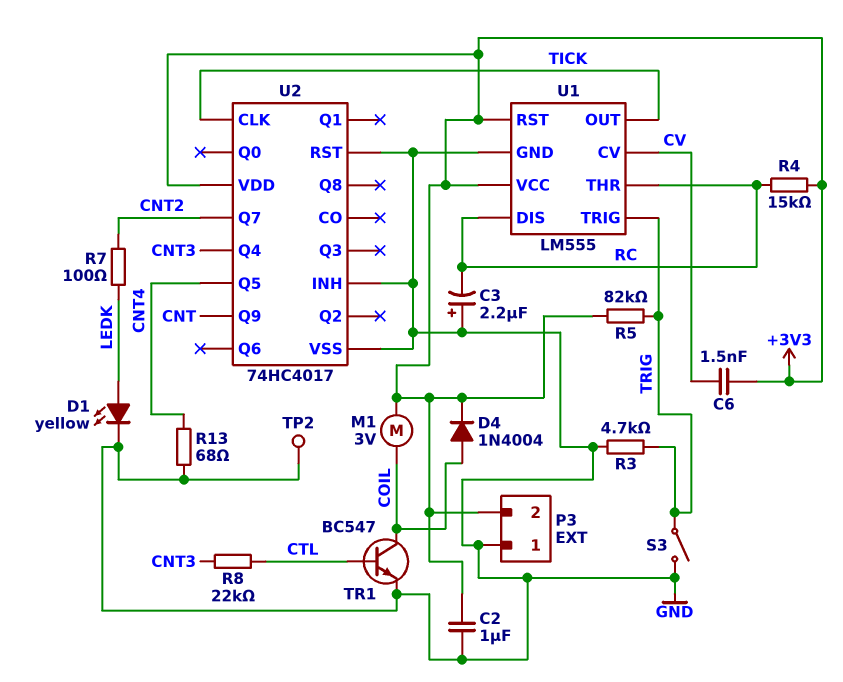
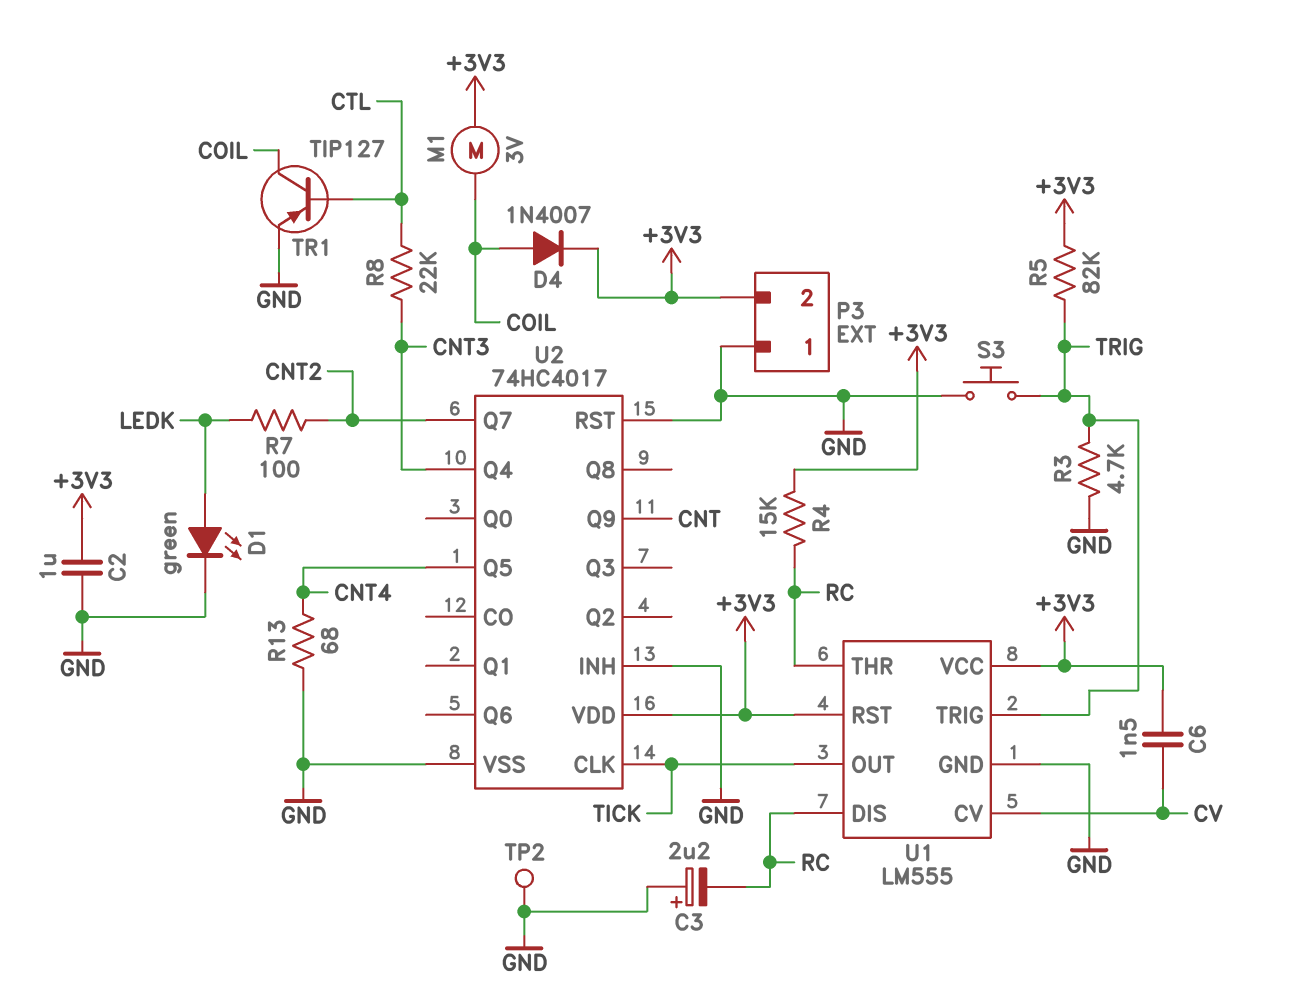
D1: LED yellow (A LEDK, K GND) -> LED green (A LEDK, K GND)
D4: diode 1N4004 (A COIL, K +3V3) -> diode 1N4007 (A COIL, K +3V3)
S3: switch (GND, TRIG) -> button (GND, TRIG)
TR1: NPN BC547 (B CTL, C COIL, E GND) -> PNP TIP127 (B CTL, C COIL, E GND)

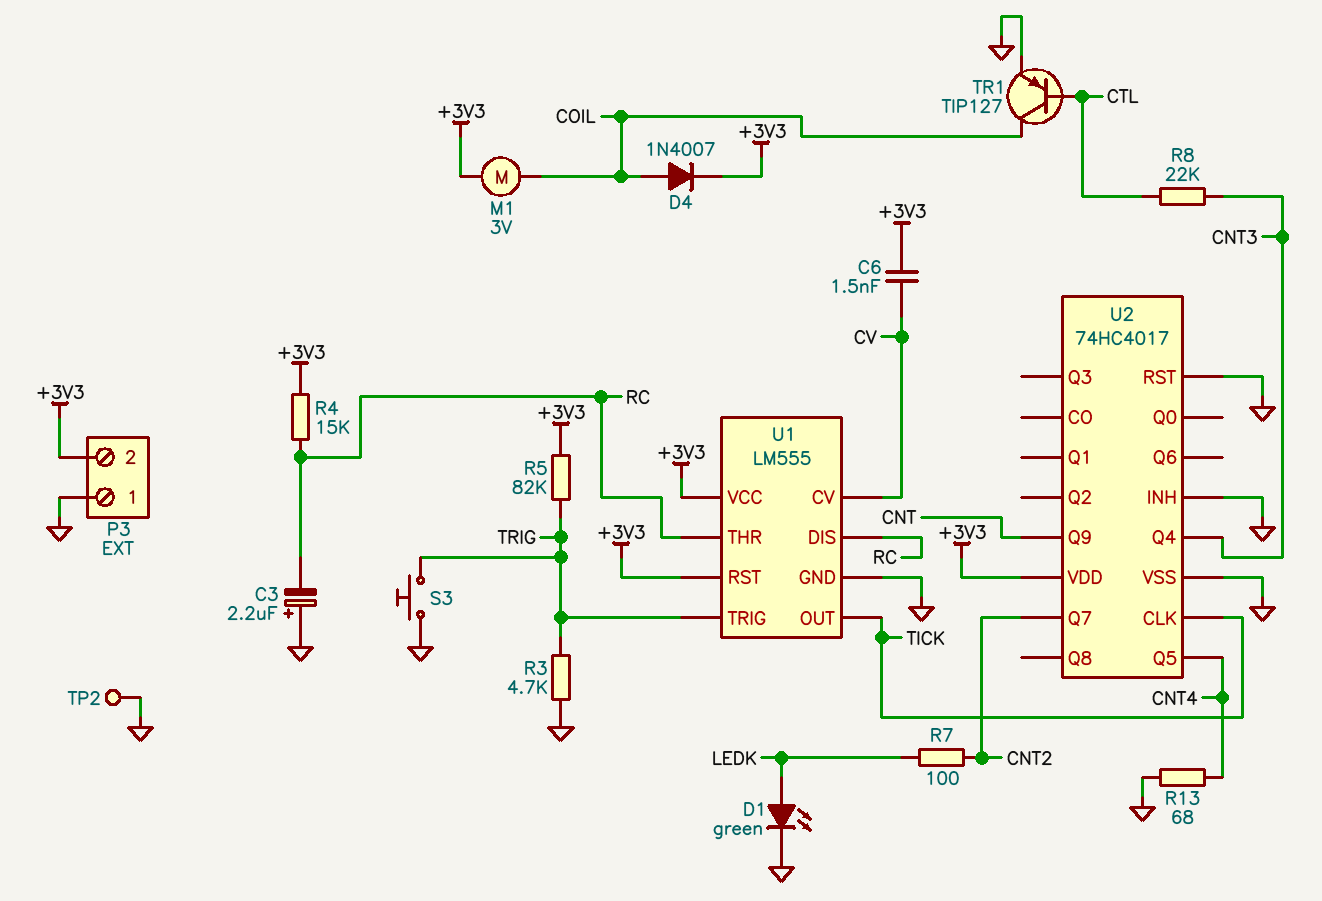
C2: 1uF (+3V3, GND) -> none

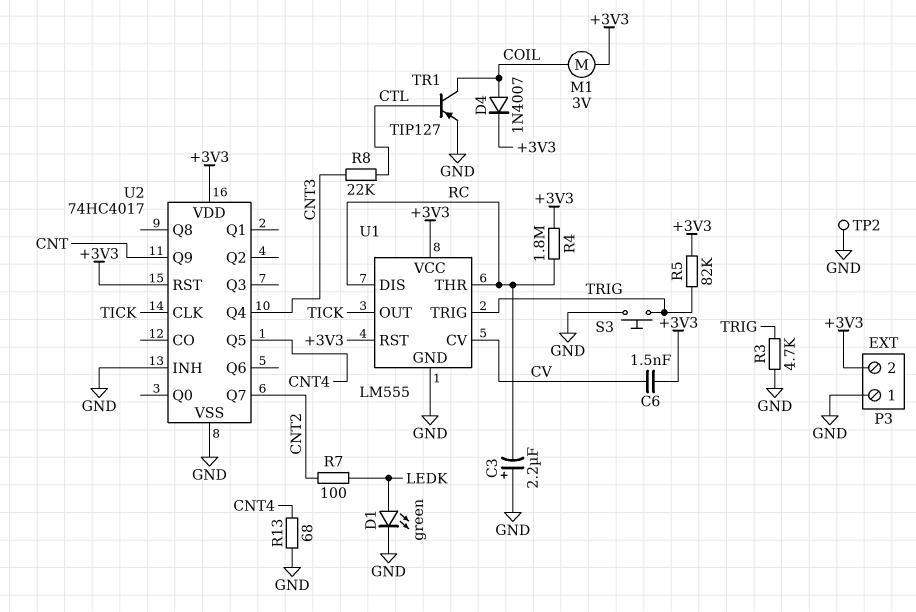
R4: 15k (+3V3, RC) -> 1.8M (+3V3, RC)
U2 pin RST: GND -> +3V3

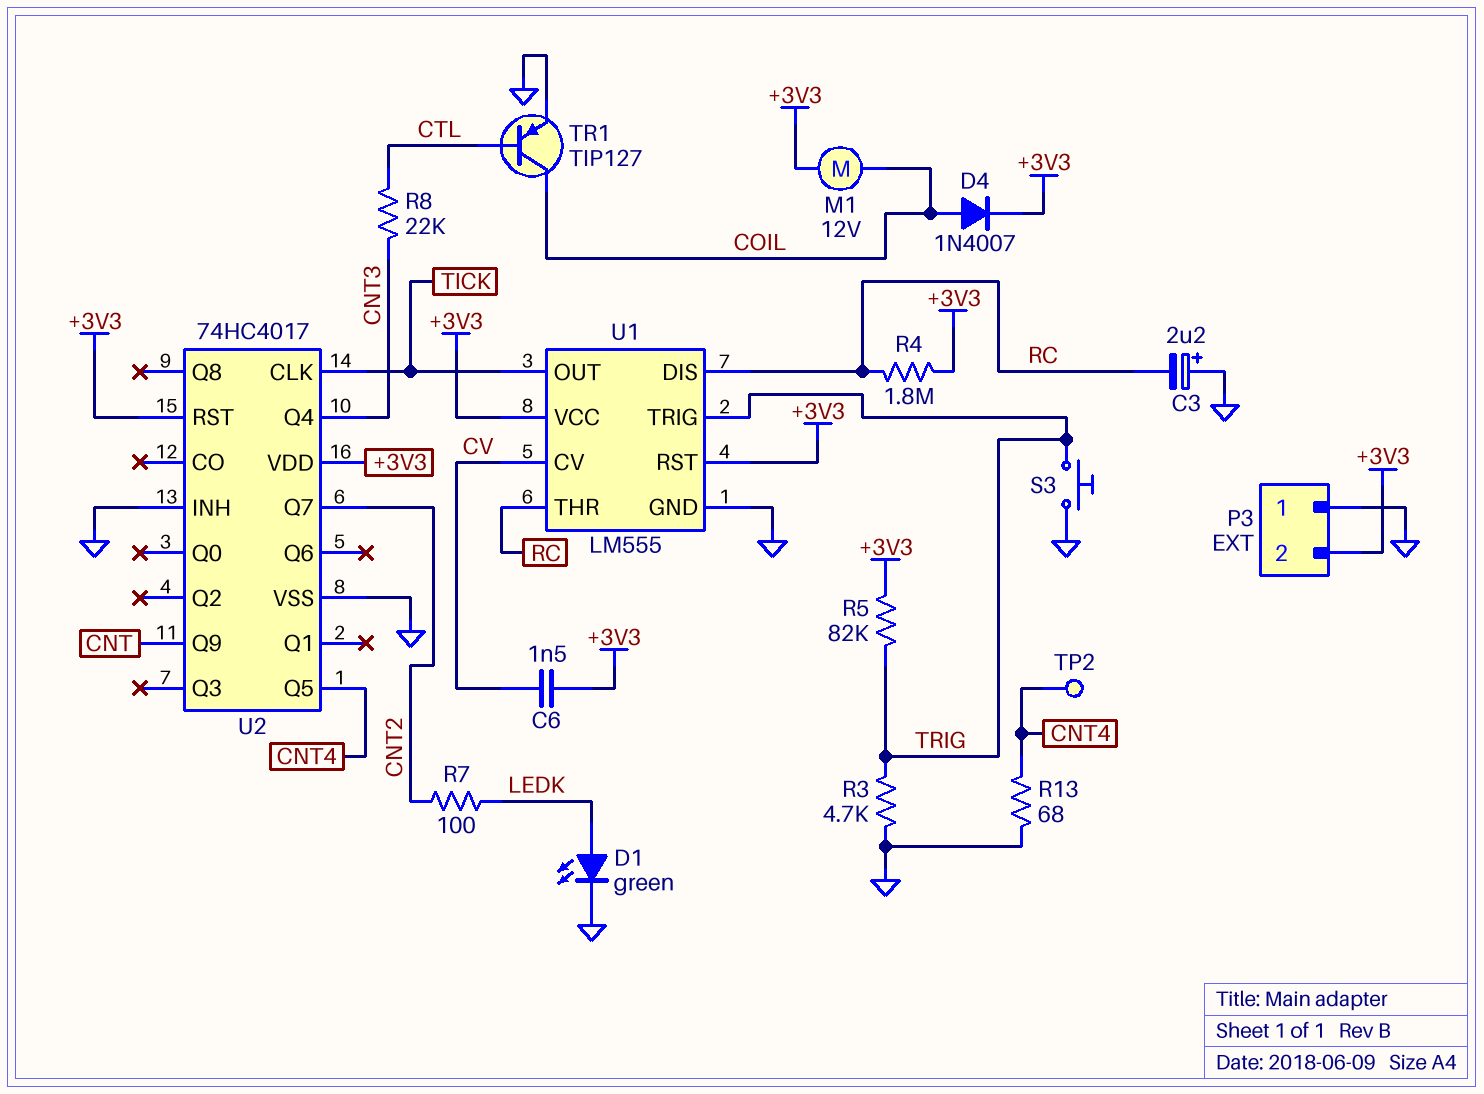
M1: motor 3V (+3V3, COIL) -> motor 12V (+3V3, COIL)
TP2: test point (GND) -> test point (CNT4)

